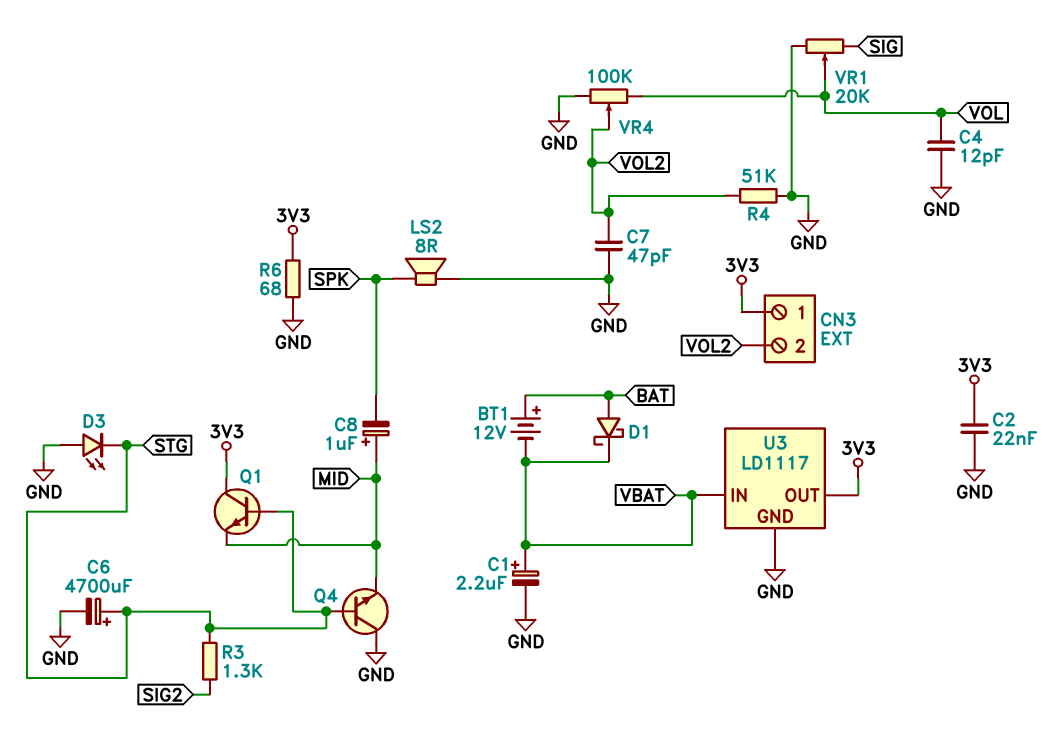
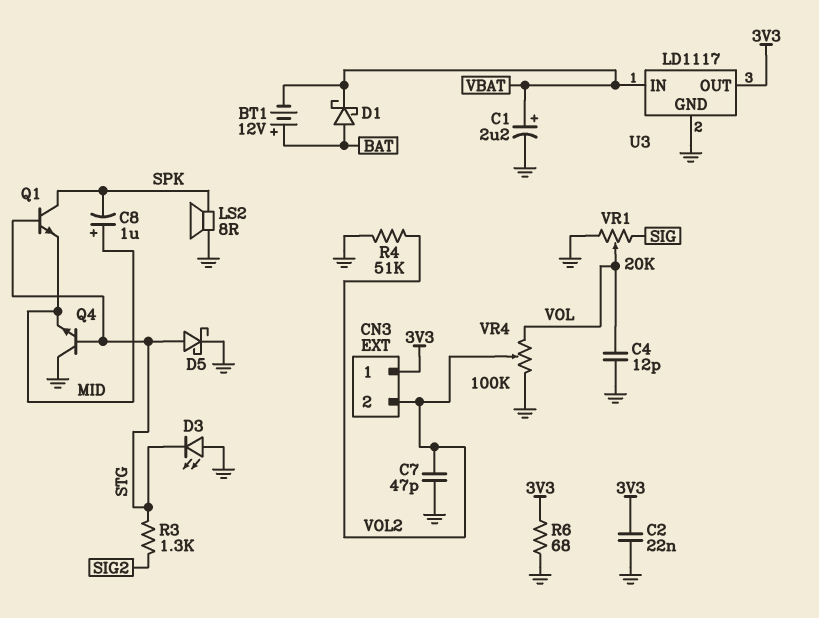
C6: 4700uF (plus STG, minus GND) -> none
D5: none -> schottky (A STG, K GND)
Q1: NPN (B STG, C 3V3, E MID) -> NPN (B STG, C SPK, E MID)

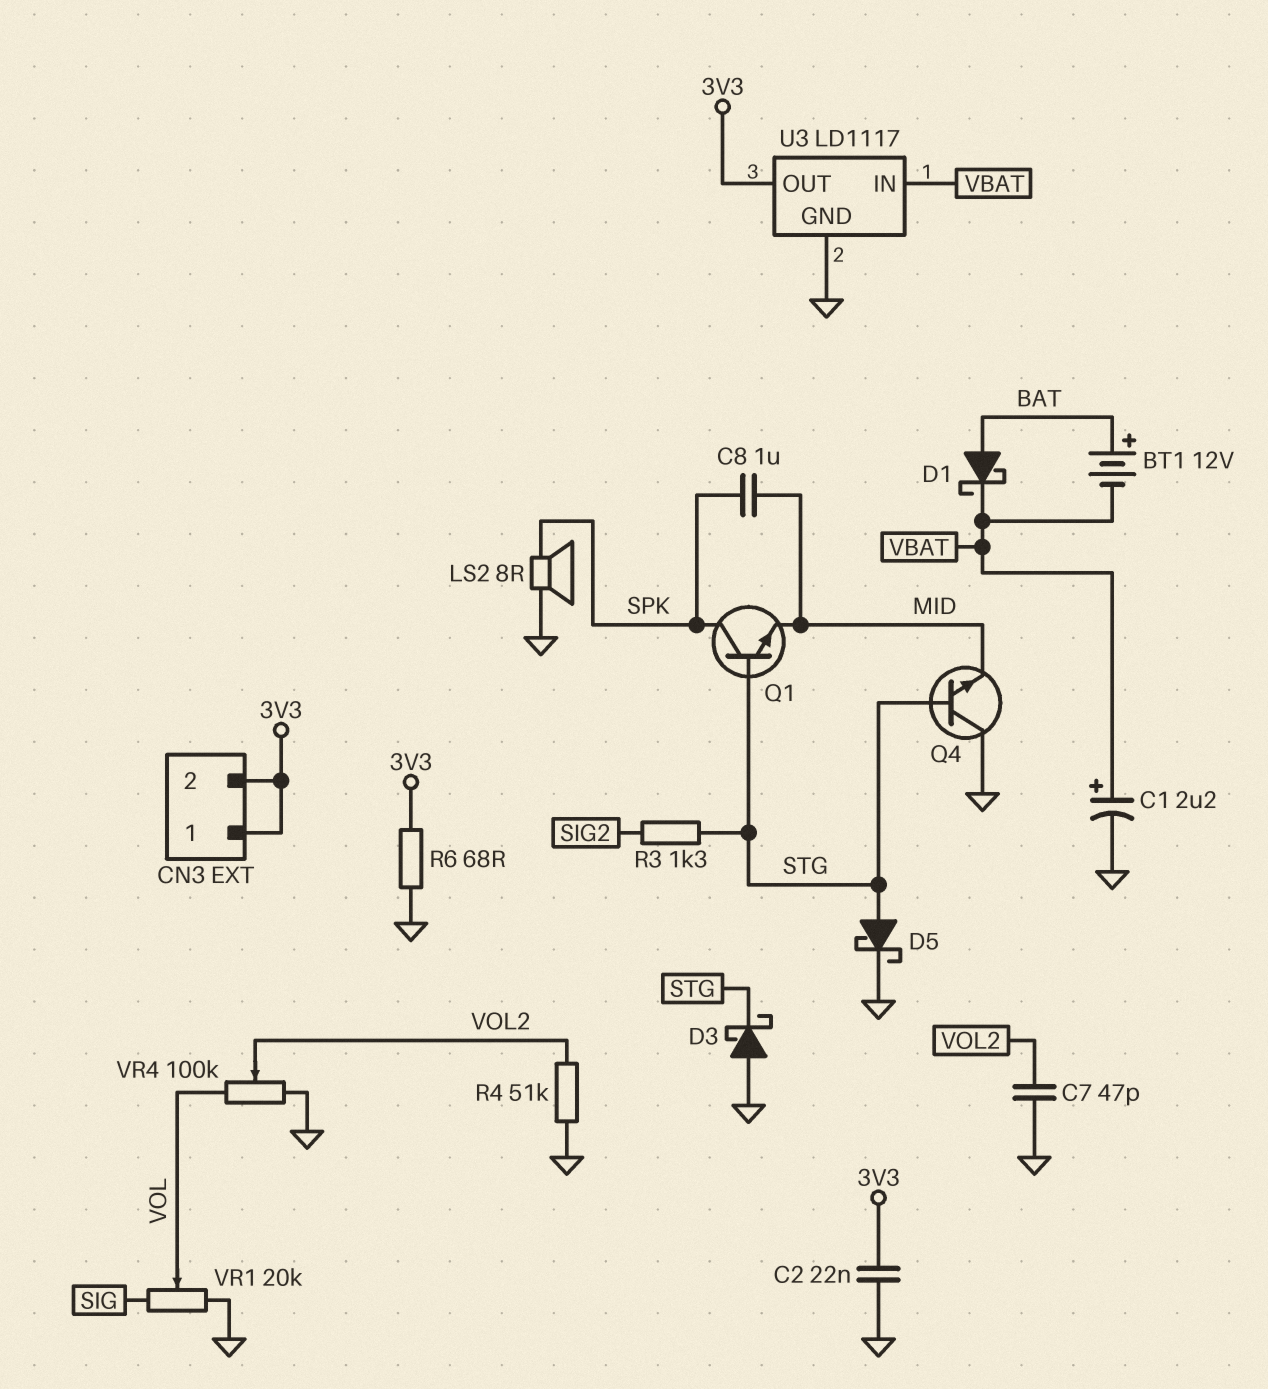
C4: 12pF (GND, VOL) -> none
C8: 1uF (plus MID, minus SPK) -> 1uF (MID, SPK)
CN3 pin 2: VOL2 -> 3V3
D3: LED (A GND, K STG) -> schottky (A GND, K STG)

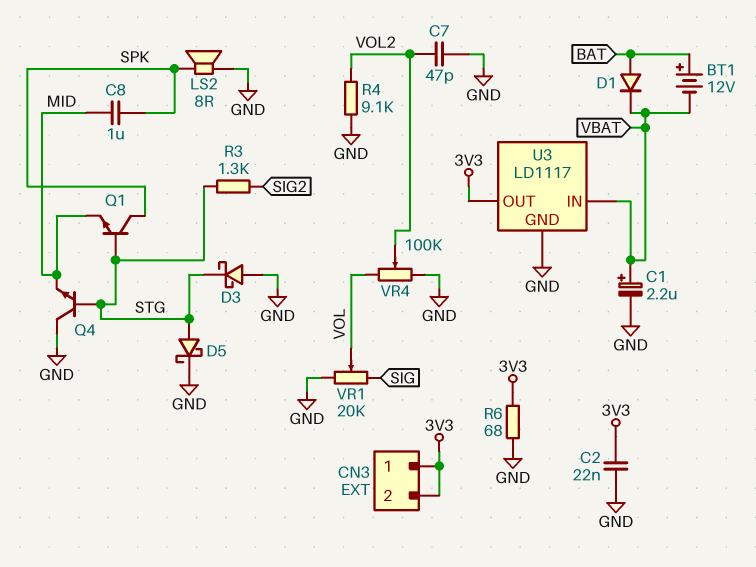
D1: schottky (A BAT, K VBAT) -> diode (A BAT, K VBAT)
R4: 51k (GND, VOL2) -> 9.1k (GND, VOL2)

